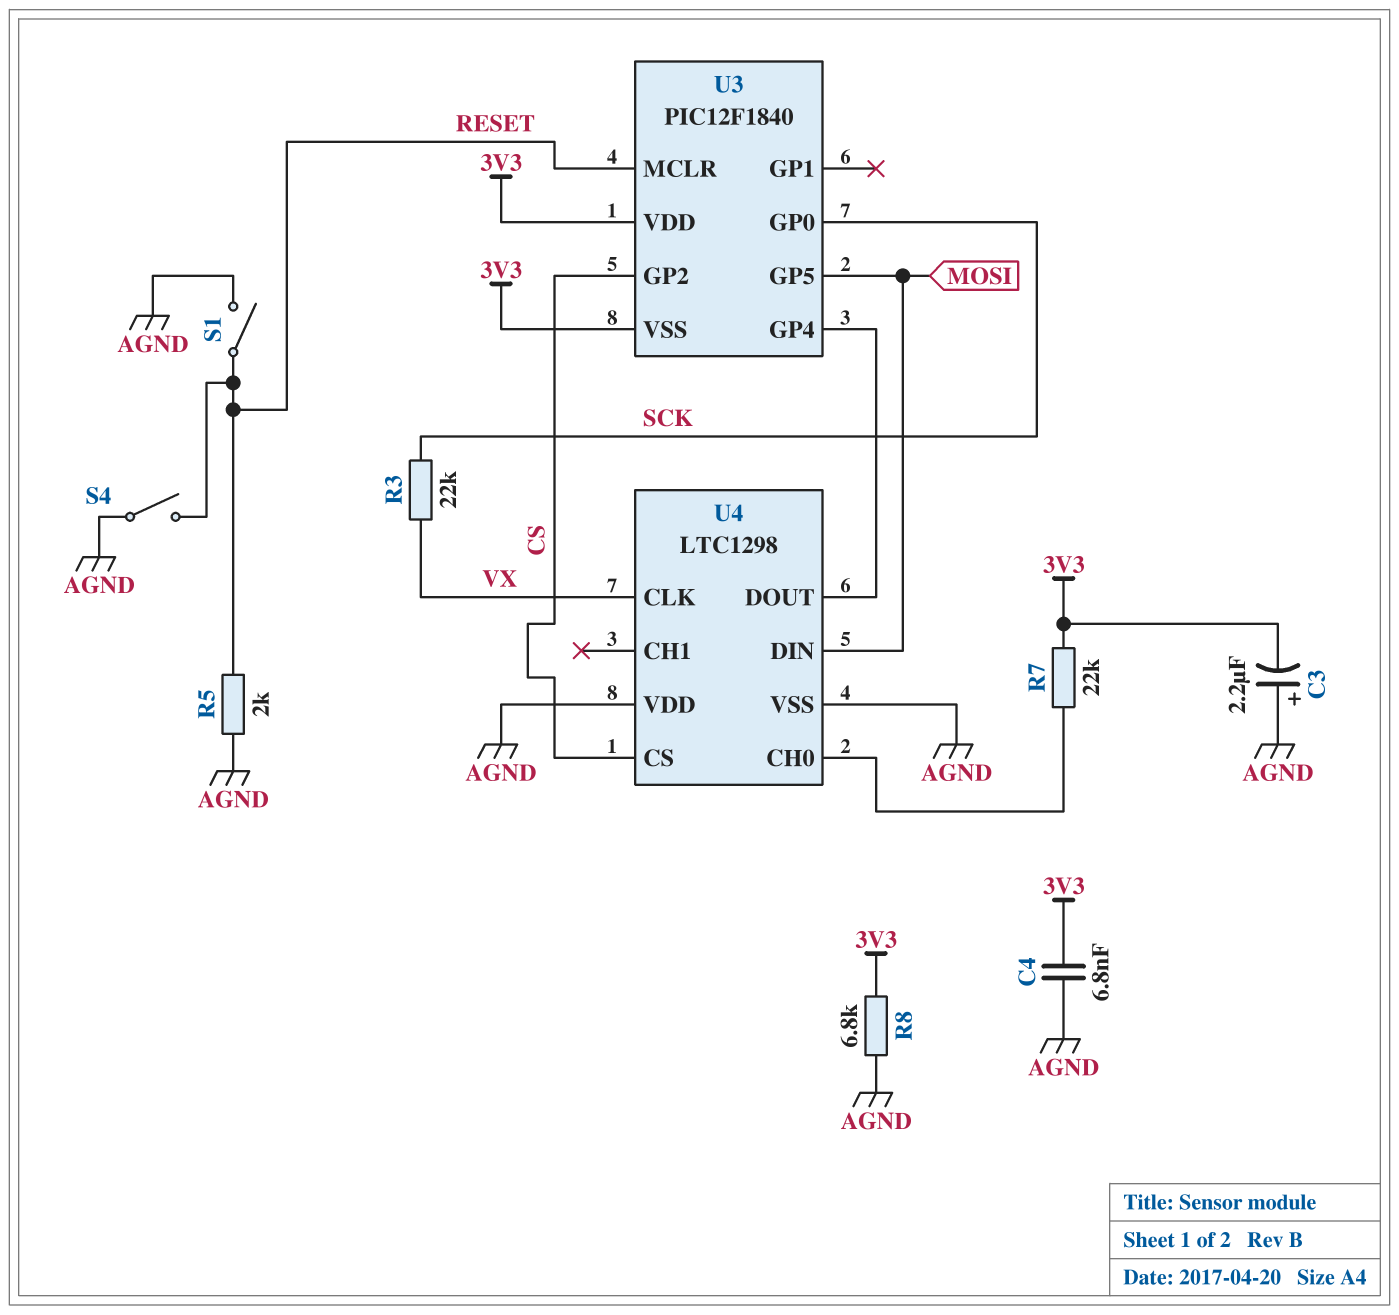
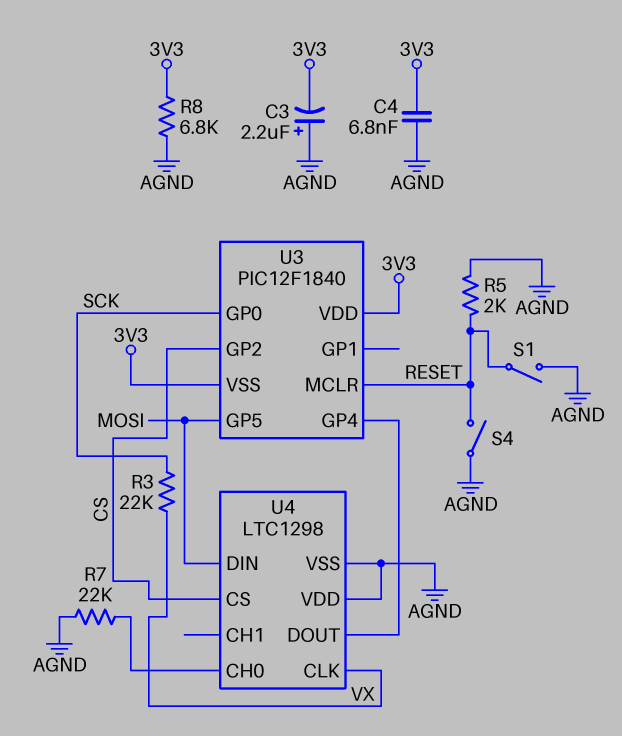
R7: 22k (3V3, U4/CH0) -> 22k (AGND, U4/CH0)

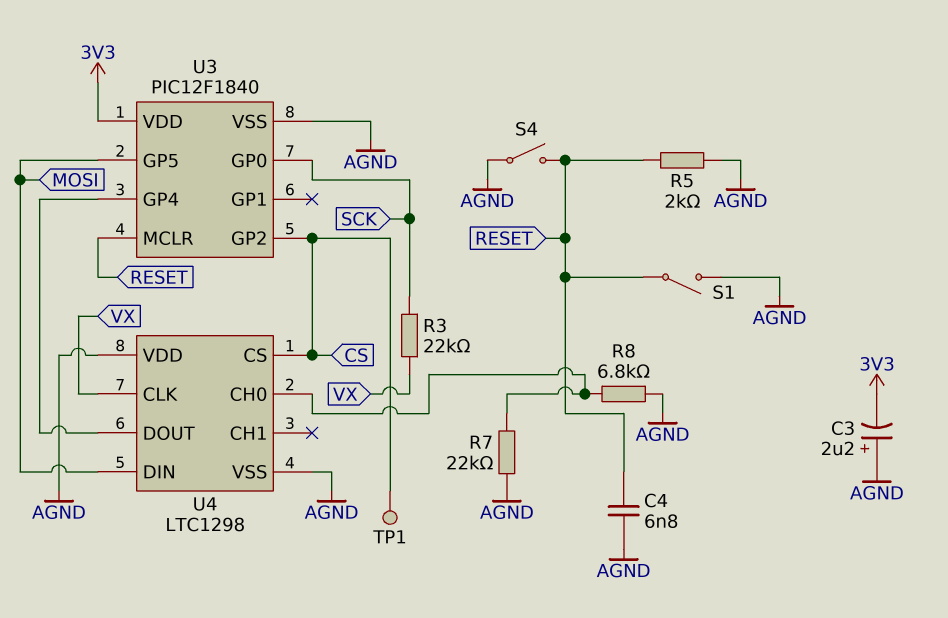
C4: 6.8nF (3V3, AGND) -> 6.8nF (AGND, RESET)
R8: 6.8k (3V3, AGND) -> 6.8k (AGND, U4/CH0)
TP1: none -> test point (CS)
U3 pin VSS: 3V3 -> AGND

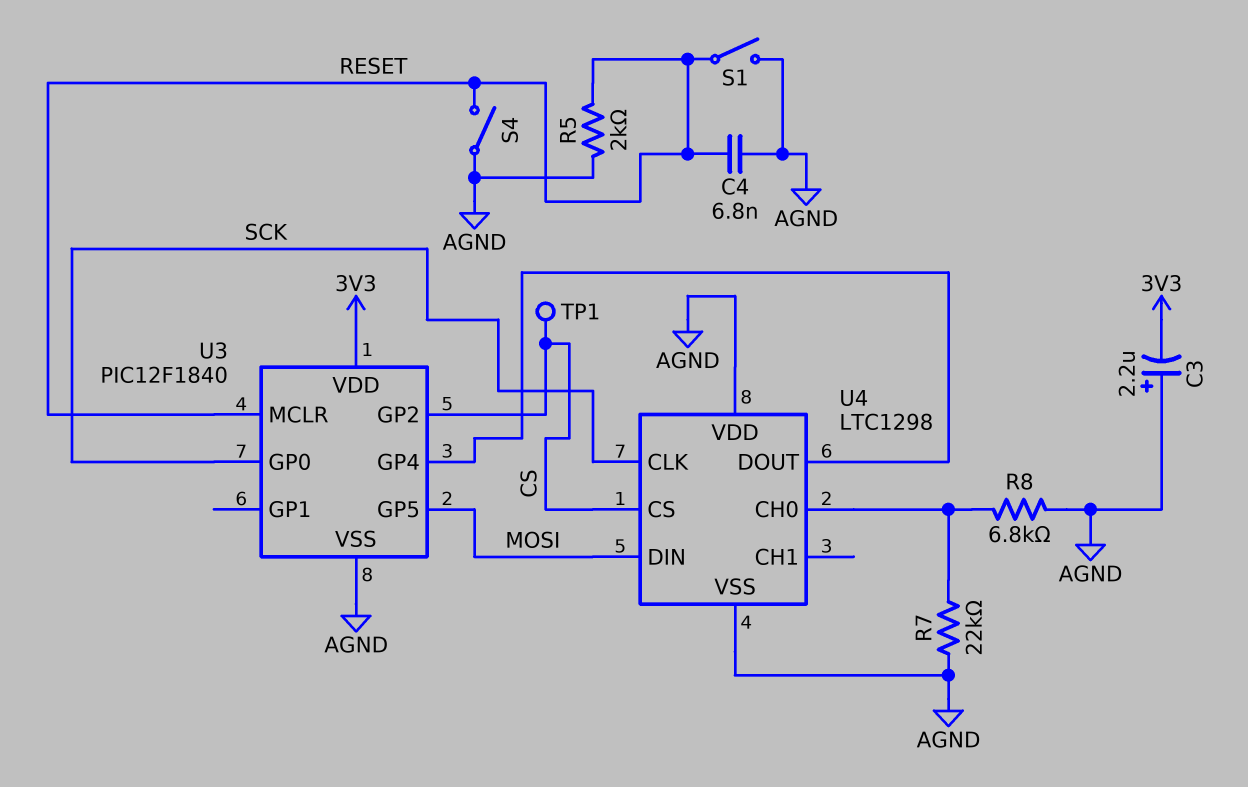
R3: 22k (SCK, VX) -> none
U4 pin CLK: VX -> SCK

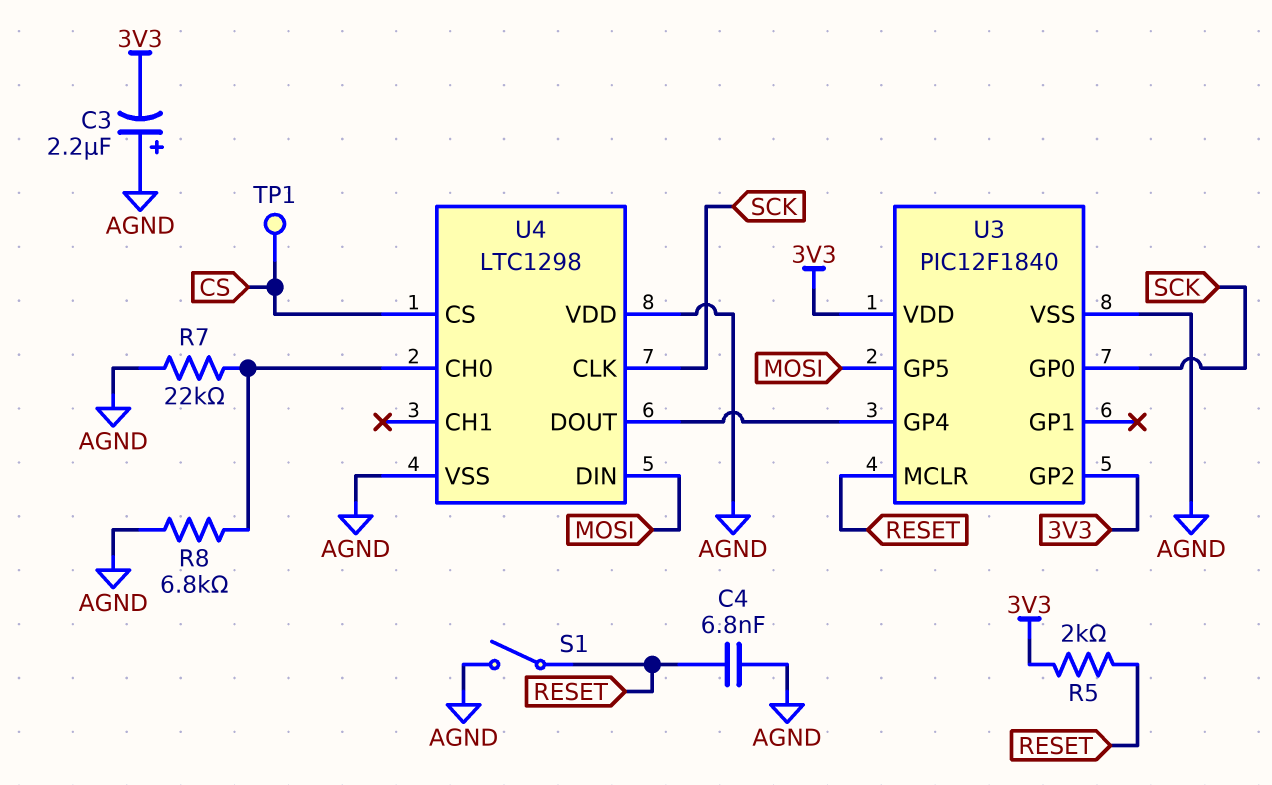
R5: 2k (AGND, RESET) -> 2k (3V3, RESET)
S4: switch (AGND, RESET) -> none
U3 pin GP2: CS -> 3V3

